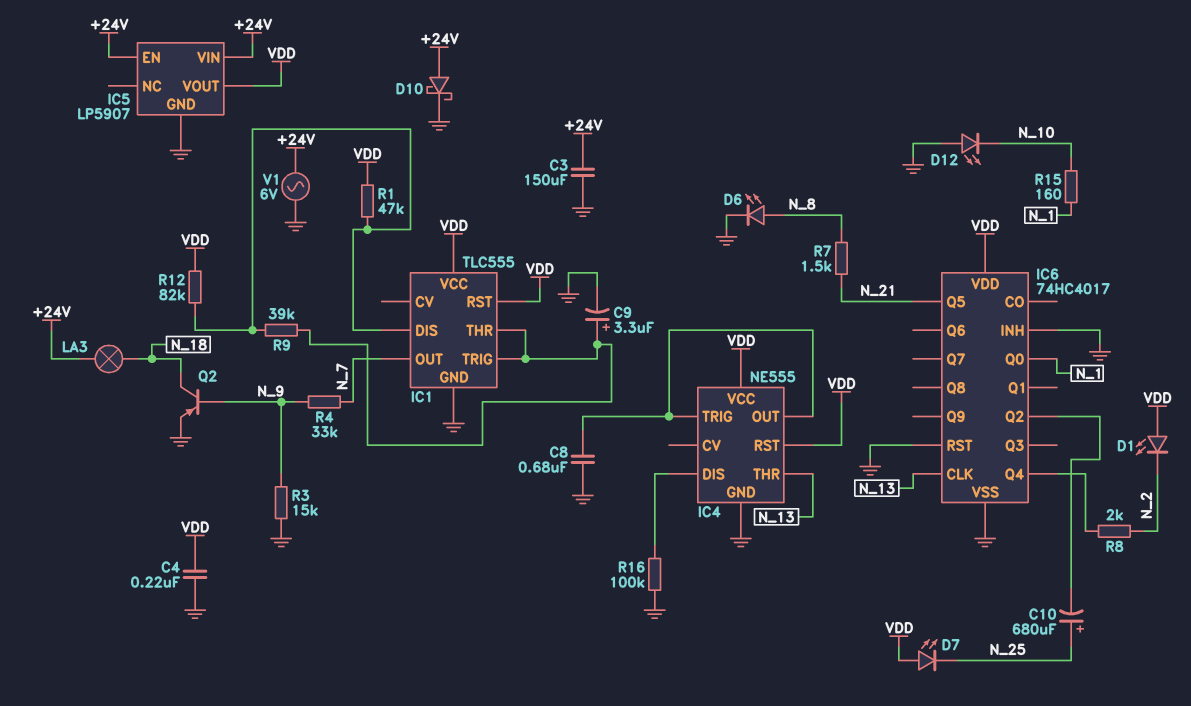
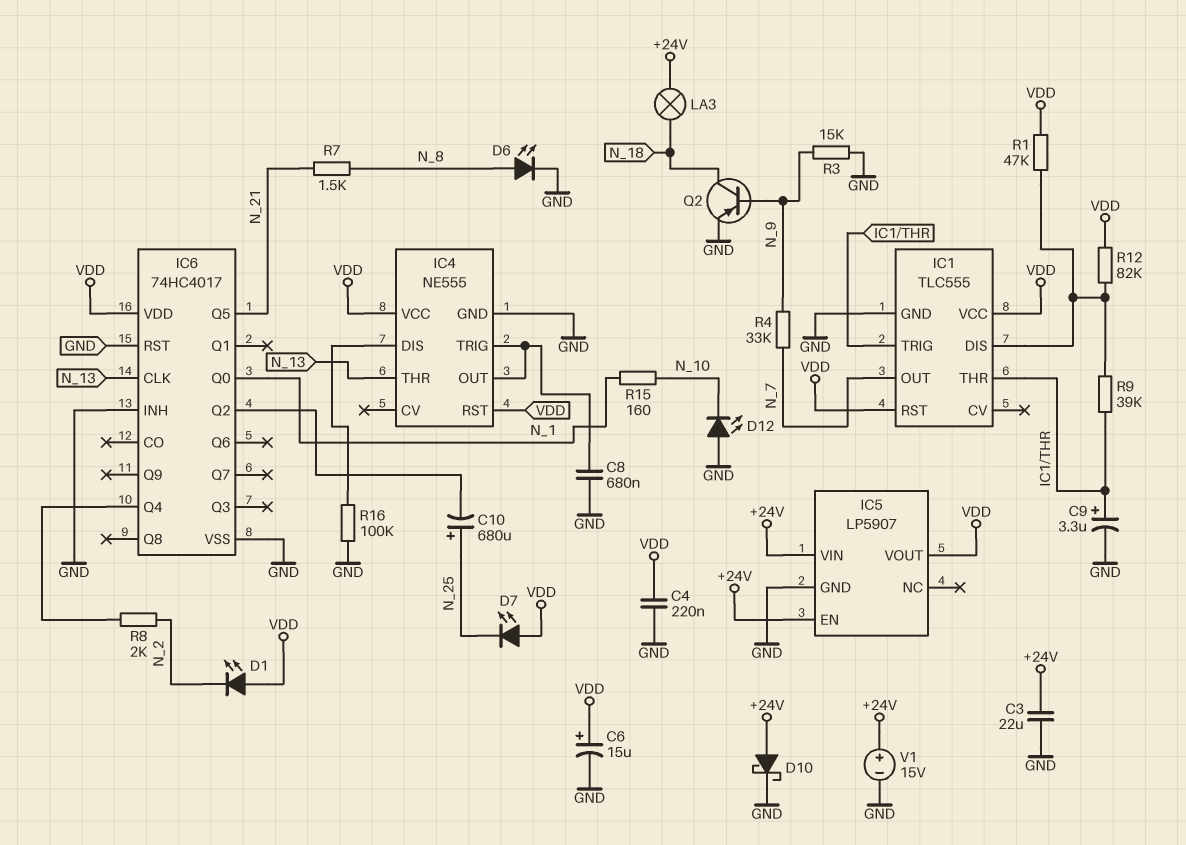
C3: 150uF (+24V, GND) -> 22uF (+24V, GND)
C6: none -> 15uF (plus VDD, minus GND)
V1: AC 6V (+24V, GND) -> 15V (plus +24V, minus GND)

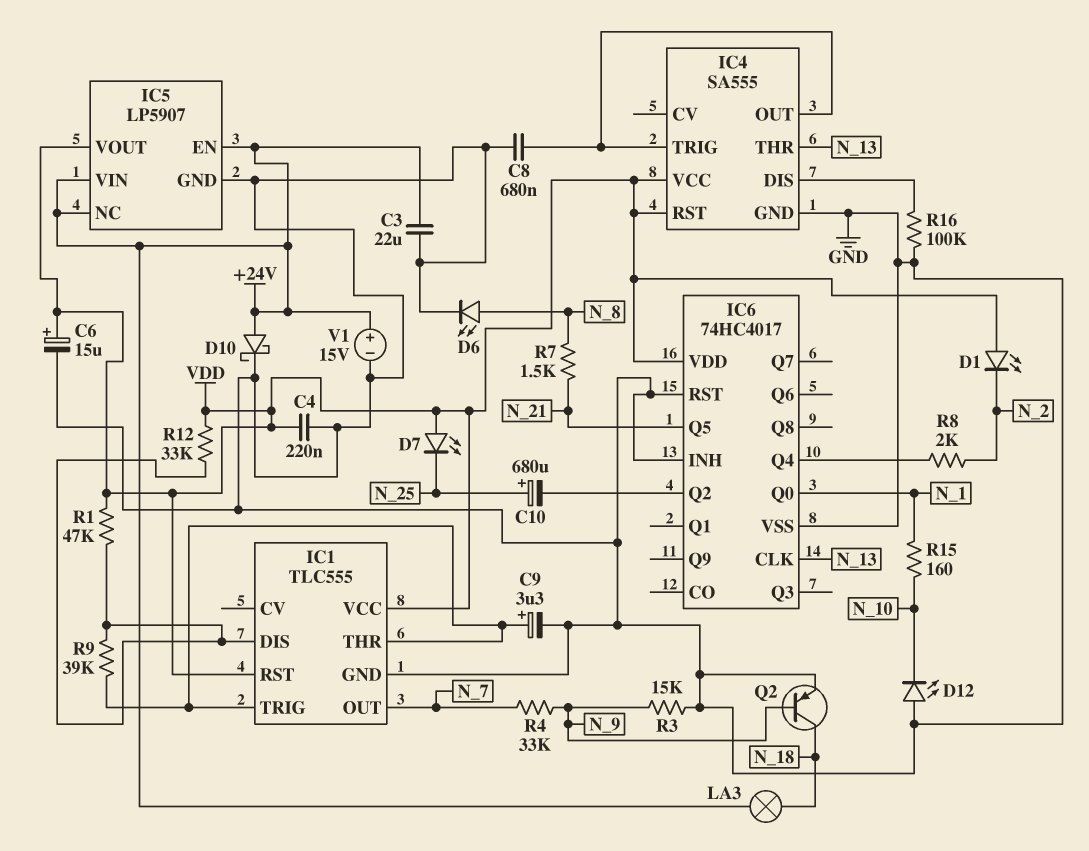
IC4: NE555 -> SA555
IC5 pin NC: none -> +24V
R12: 82k (IC1/DIS, VDD) -> 33k (IC1/DIS, VDD)

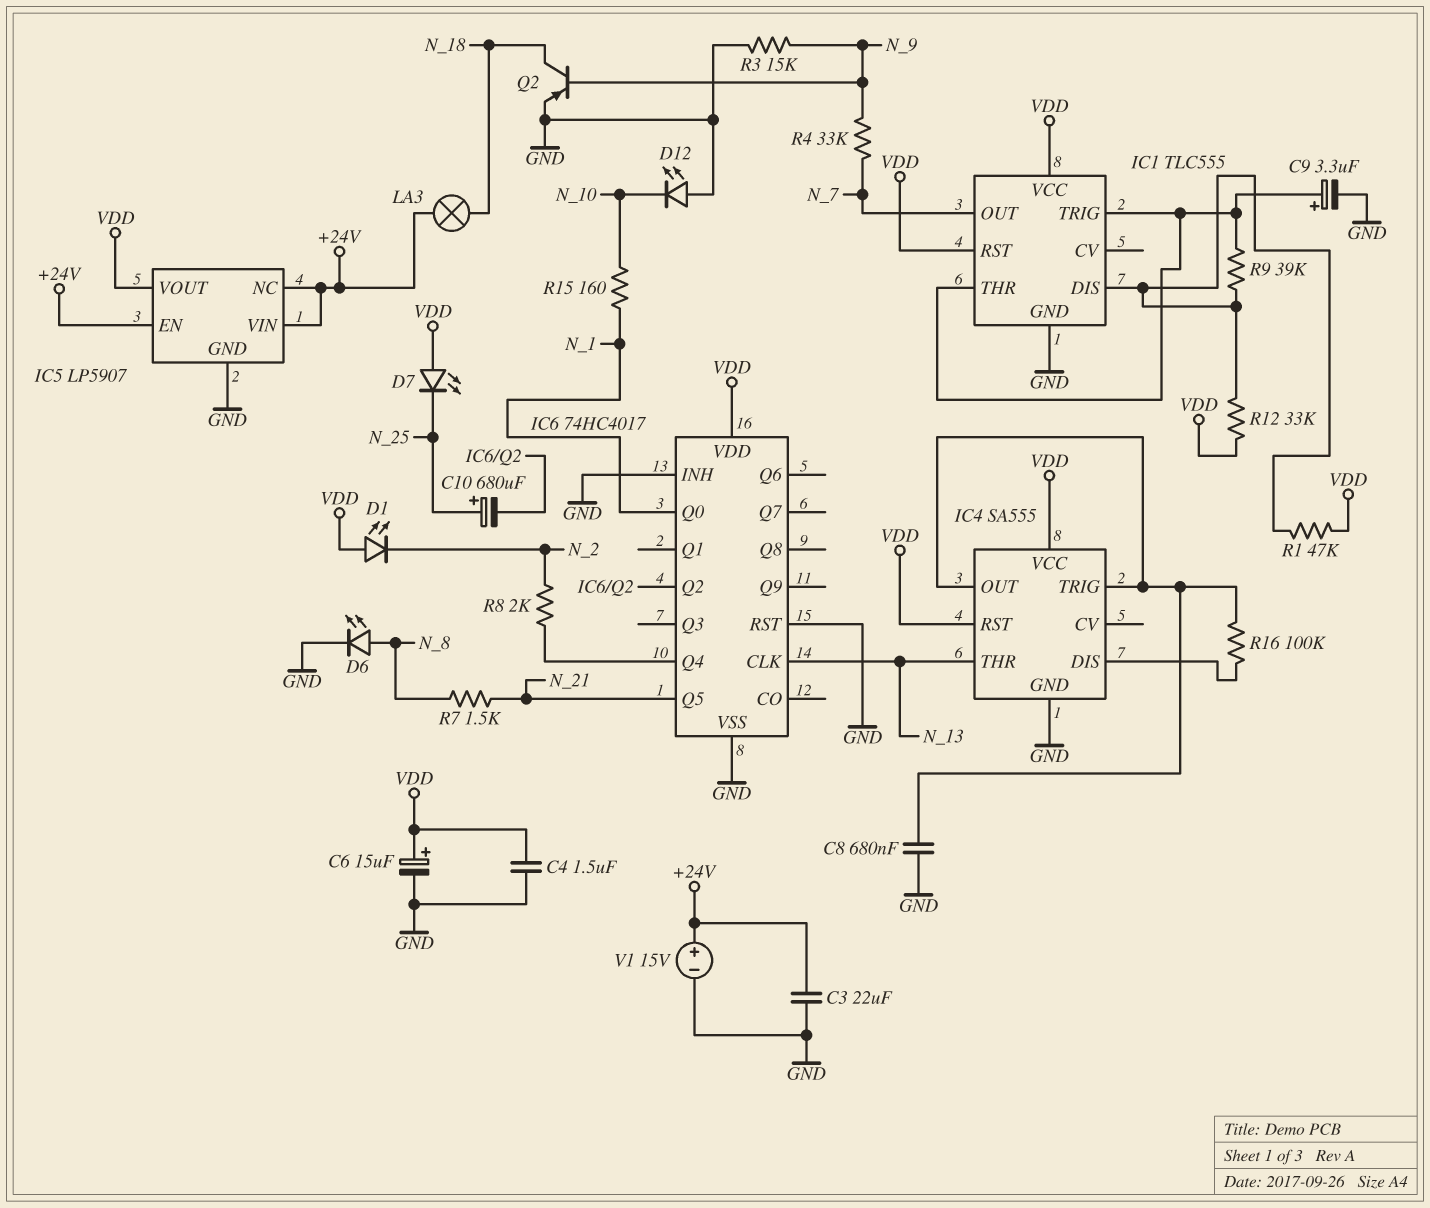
C4: 220nF (GND, VDD) -> 1.5uF (GND, VDD)
D10: schottky (A +24V, K GND) -> none
R16: 100k (GND, IC4/DIS) -> 100k (IC4/DIS, IC4/OUT)

